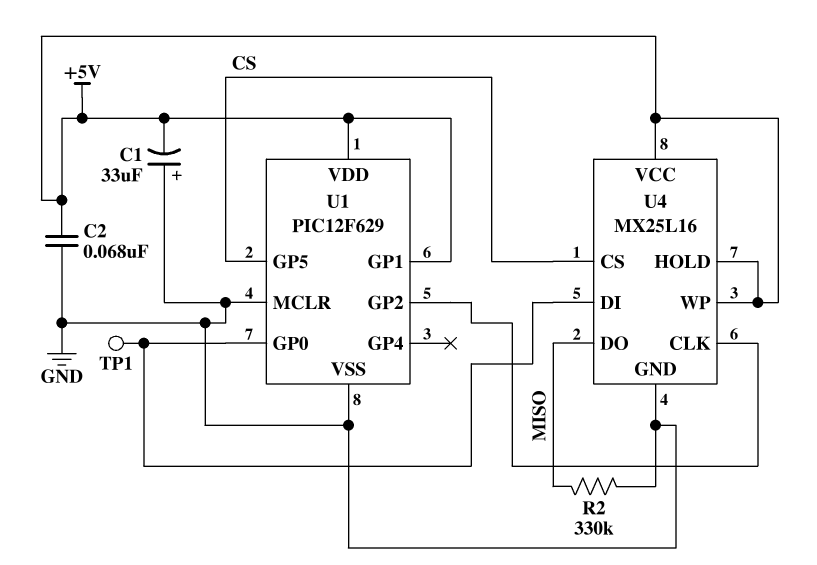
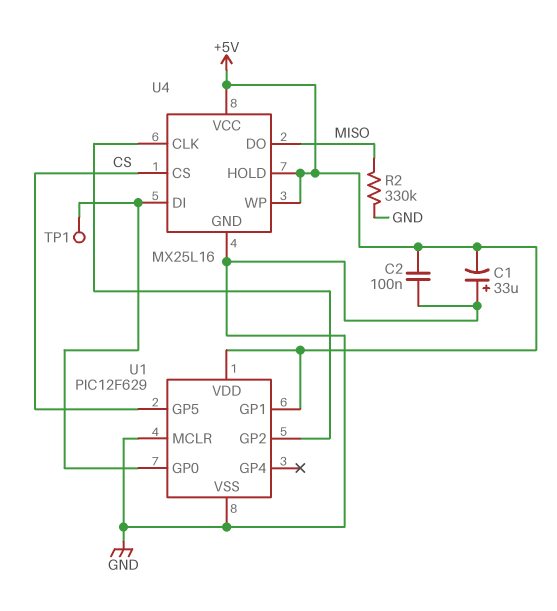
C2: 68nF (+5V, GND) -> 100nF (+5V, GND)

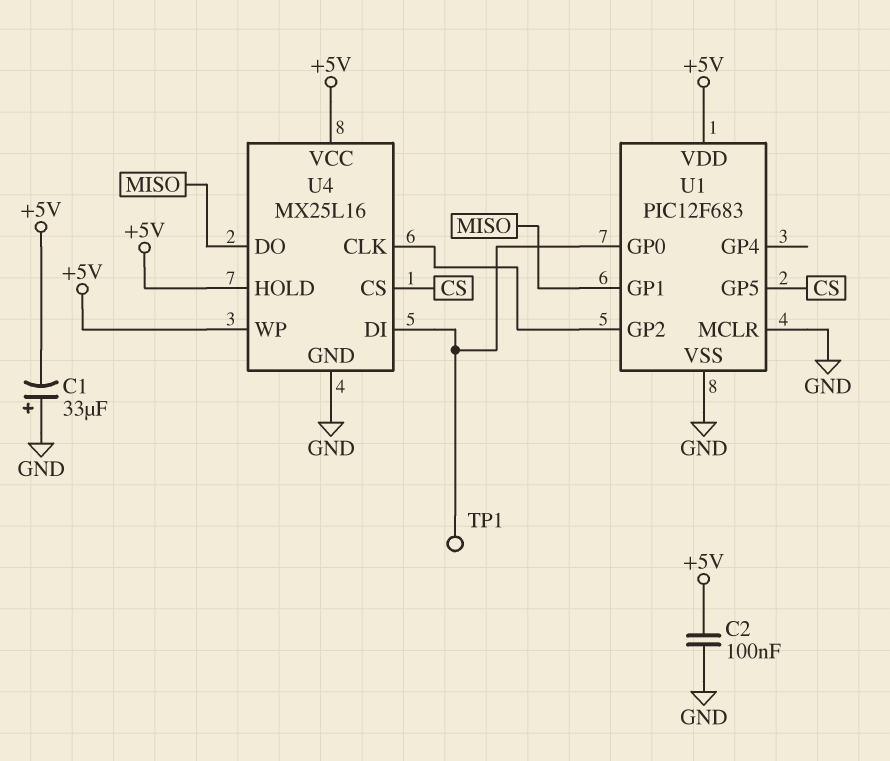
R2: 330k (GND, MISO) -> none
U1: PIC12F629 -> PIC12F683
U1 pin GP1: +5V -> MISO

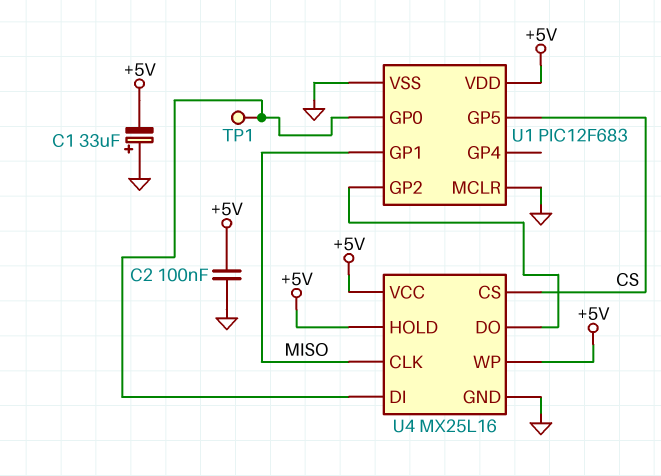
U4 pin CLK: U1/GP2 -> MISO
U4 pin DO: MISO -> U1/GP2

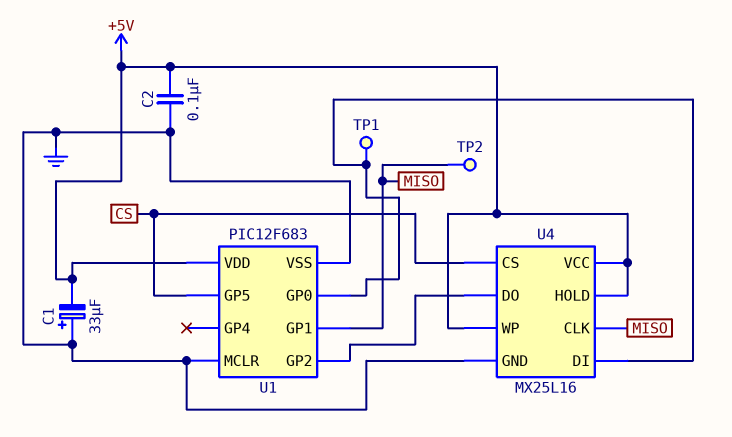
TP2: none -> test point (MISO)

